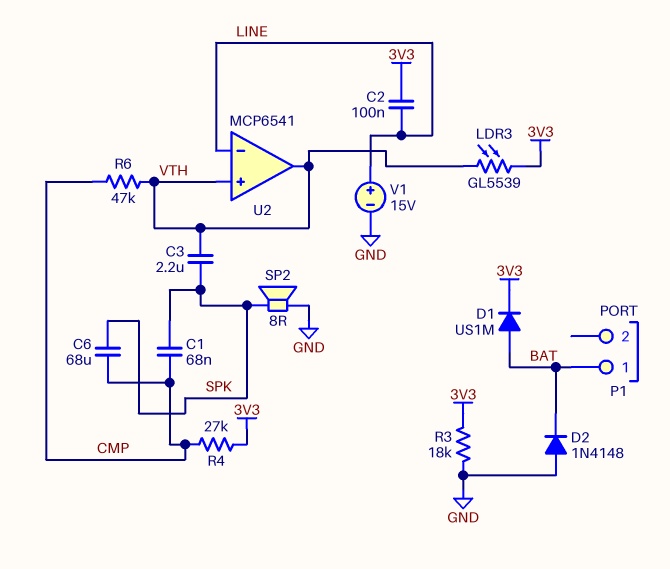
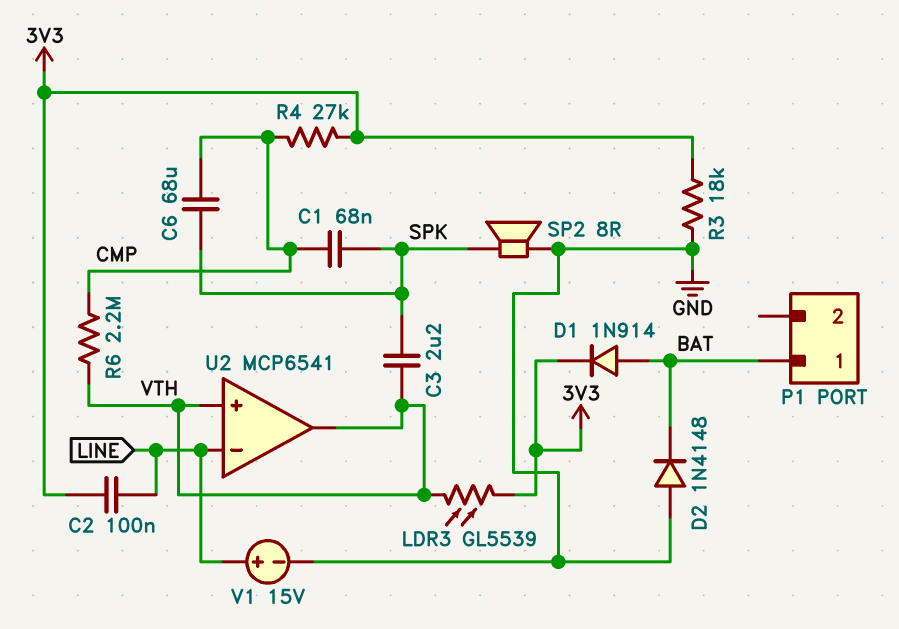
D1: diode US1M (A BAT, K 3V3) -> diode 1N914 (A BAT, K 3V3)
R6: 47k (CMP, VTH) -> 2.2M (CMP, VTH)

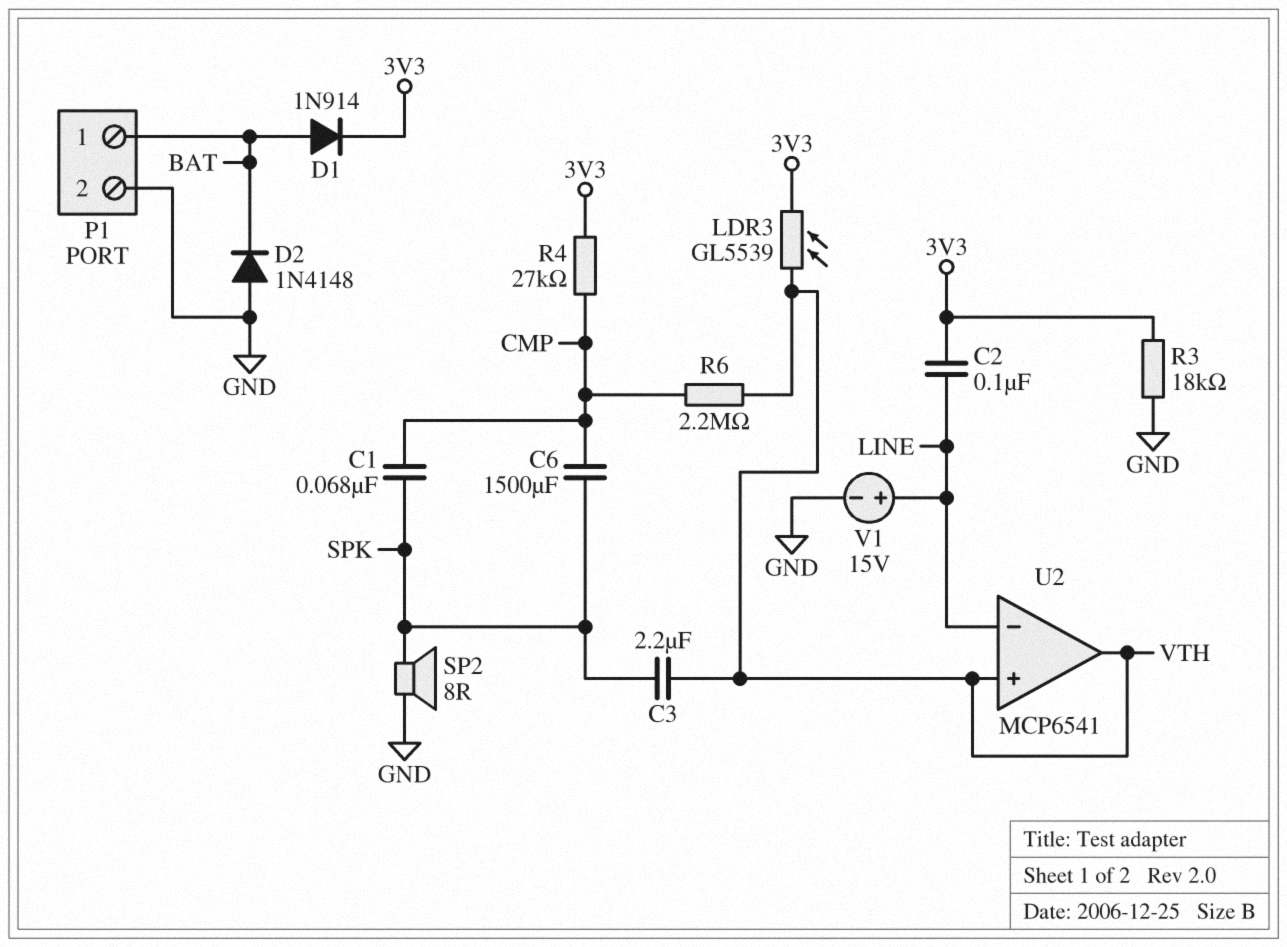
C6: 68uF (CMP, SPK) -> 1500uF (CMP, SPK)
P1 pin 2: none -> GND

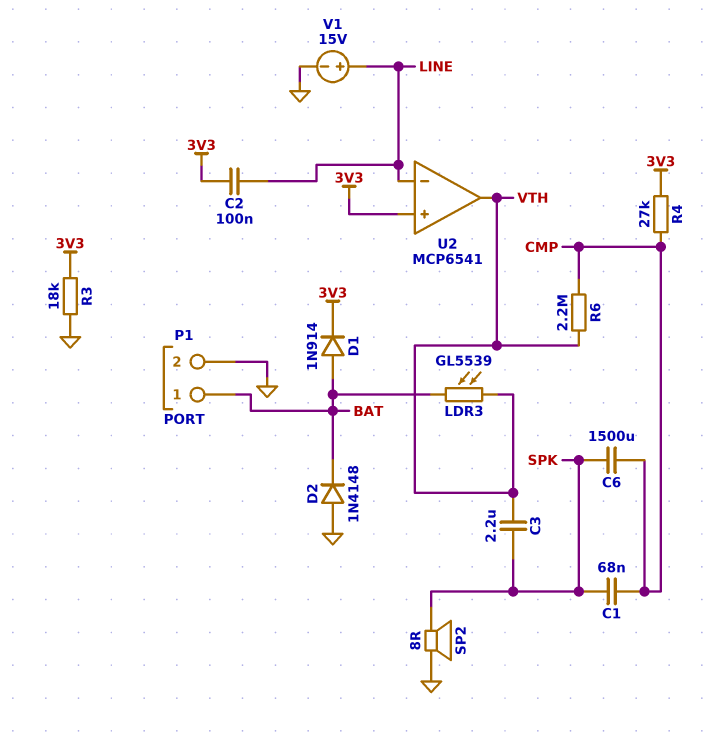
LDR3: GL5539 (3V3, VTH) -> GL5539 (BAT, VTH)
U2 pin in+: VTH -> 3V3

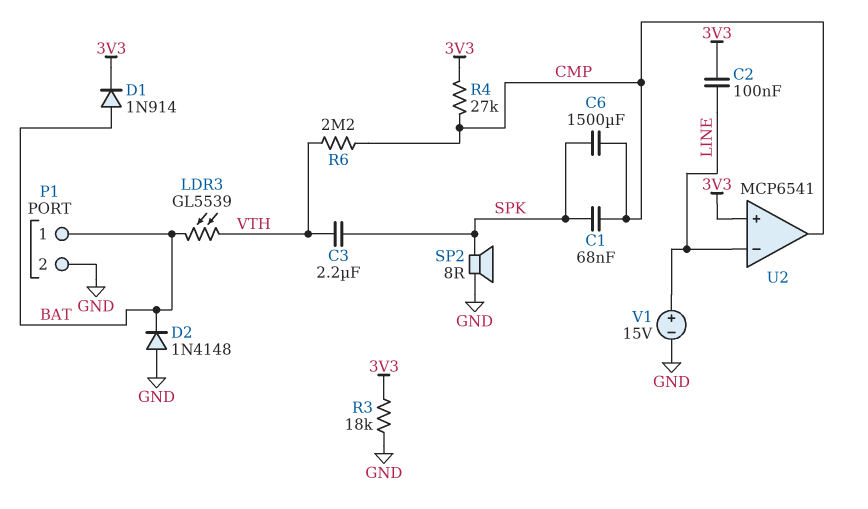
U2 pin out: VTH -> CMP

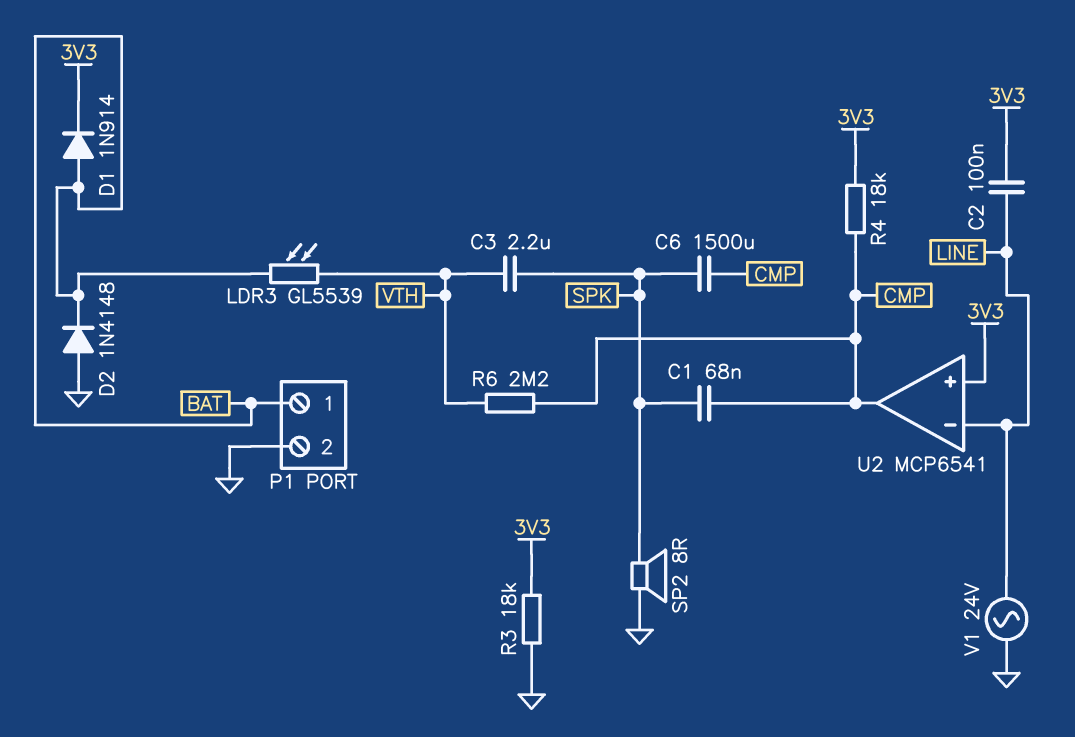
R4: 27k (3V3, CMP) -> 18k (3V3, CMP)
V1: 15V (plus LINE, minus GND) -> AC 24V (GND, LINE)

